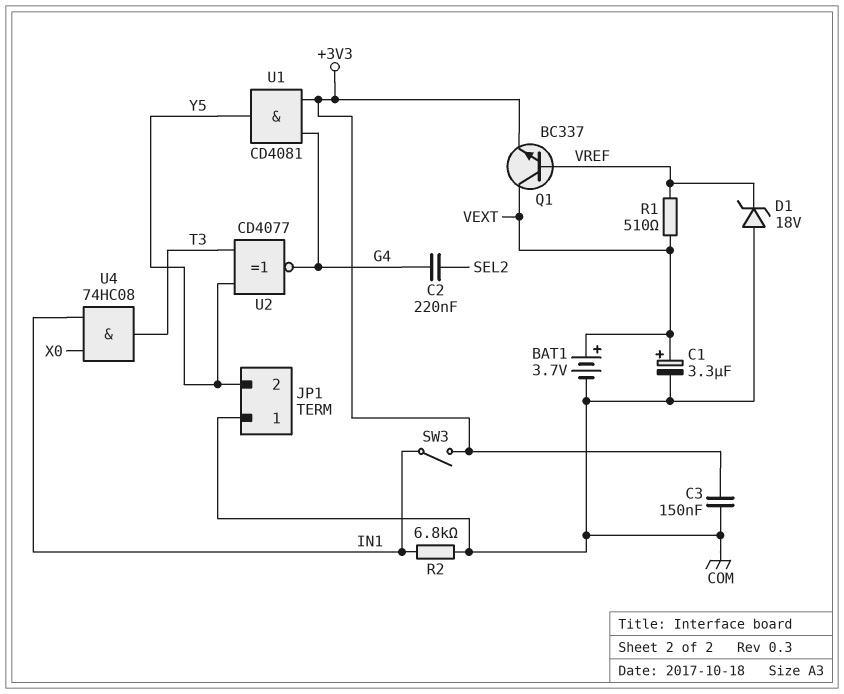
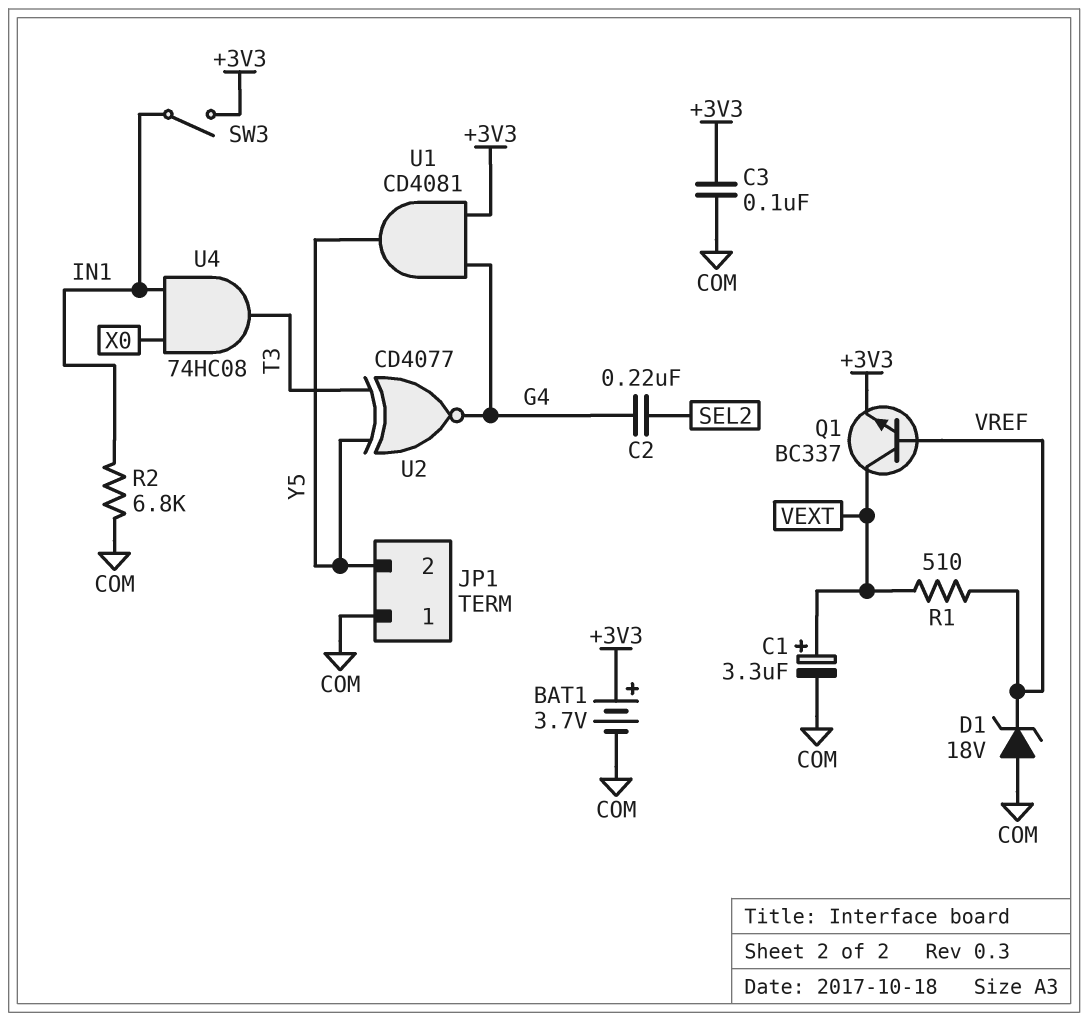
BAT1: 3.7V (plus VEXT, minus COM) -> 3.7V (plus +3V3, minus COM)
C3: 150nF (+3V3, COM) -> 100nF (+3V3, COM)

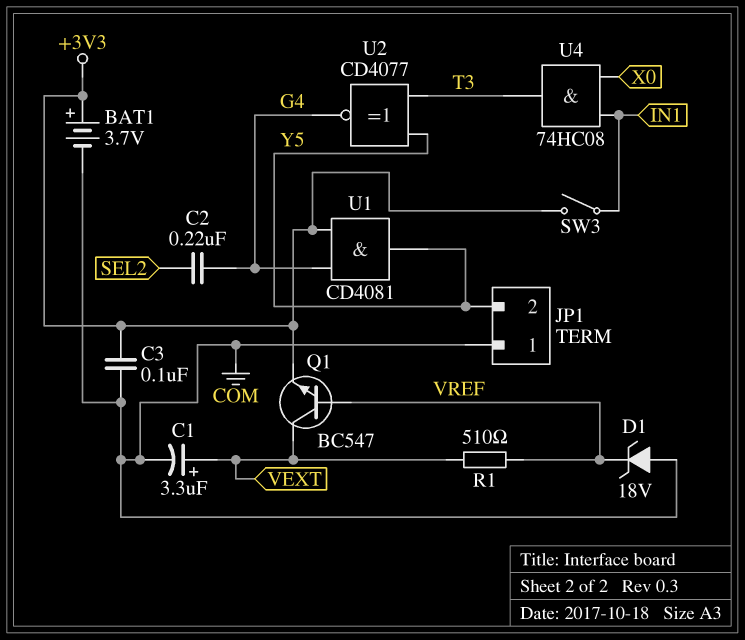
Q1: NPN BC337 (B VREF, C VEXT, E +3V3) -> NPN BC547 (B VREF, C VEXT, E +3V3)
R2: 6.8k (COM, IN1) -> none

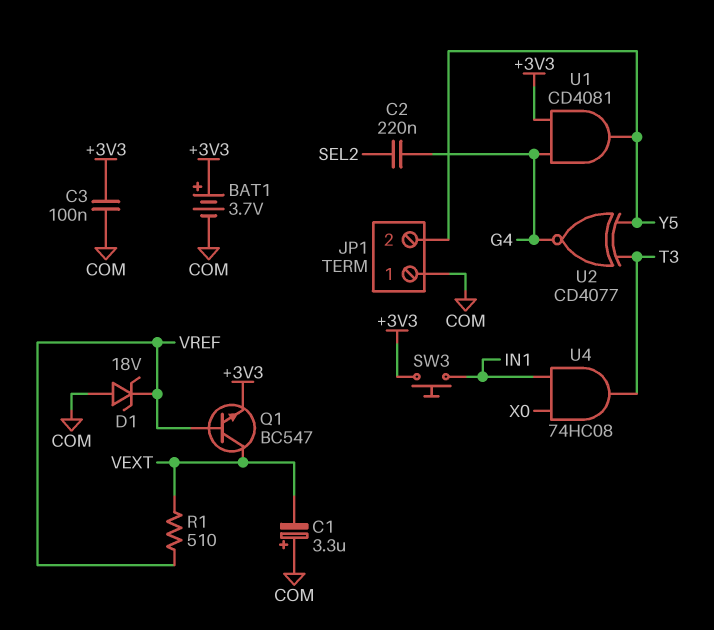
C1: 3.3uF (plus VEXT, minus COM) -> 3.3uF (plus COM, minus VEXT)
SW3: switch (+3V3, IN1) -> button (+3V3, IN1)

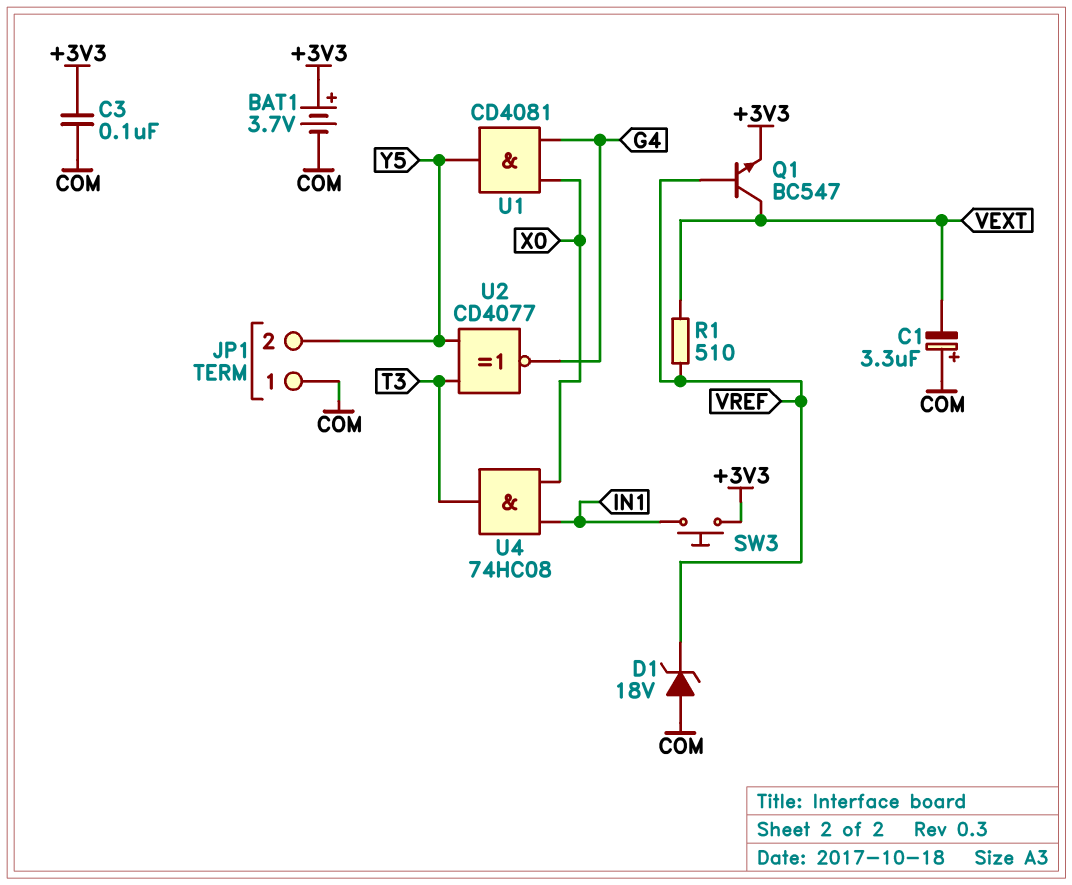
C2: 220nF (G4, SEL2) -> none
U1: AND CD4081 (in +3V3, in G4, out Y5) -> AND CD4081 (in G4, in X0, out Y5)

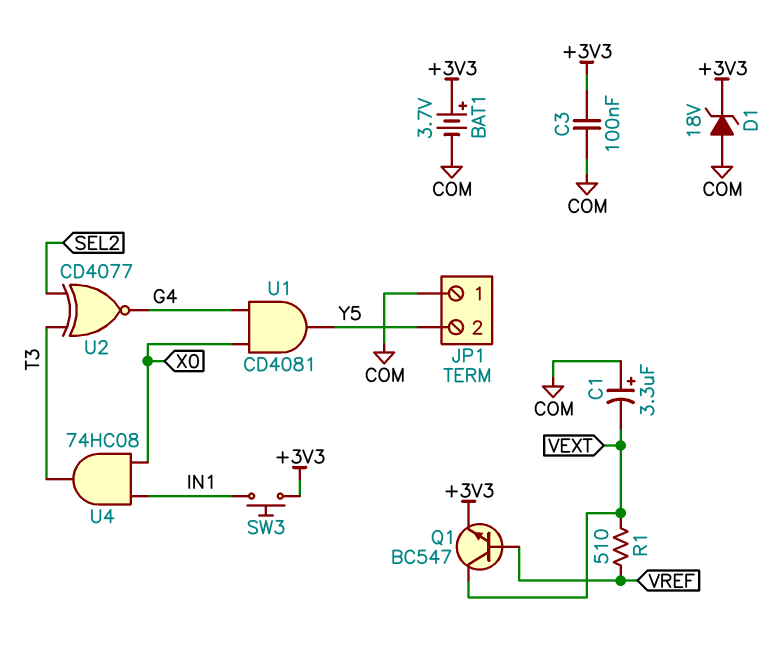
D1: zener 18V (A COM, K VREF) -> zener 18V (A COM, K +3V3)
U2: XNOR CD4077 (in T3, in Y5, out G4) -> XNOR CD4077 (in SEL2, in T3, out G4)

